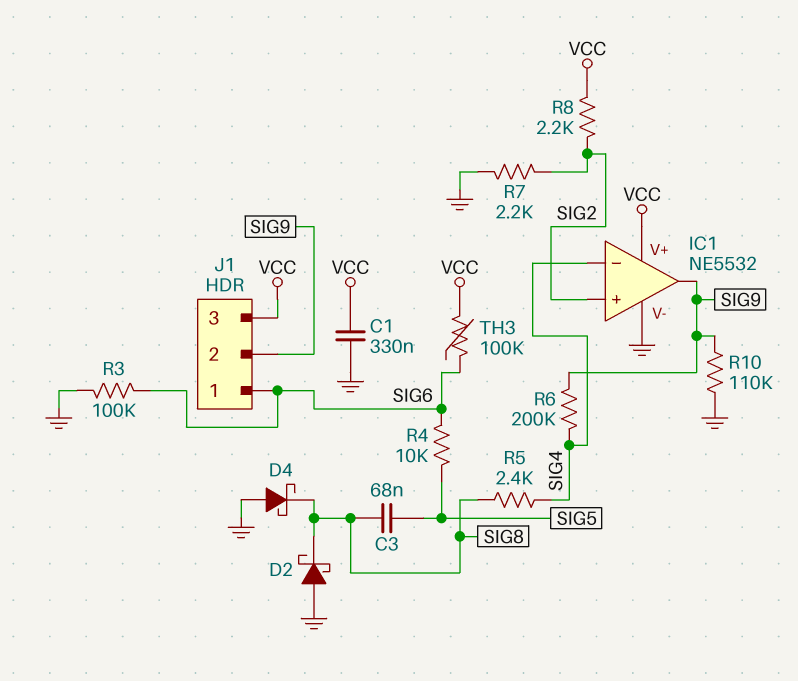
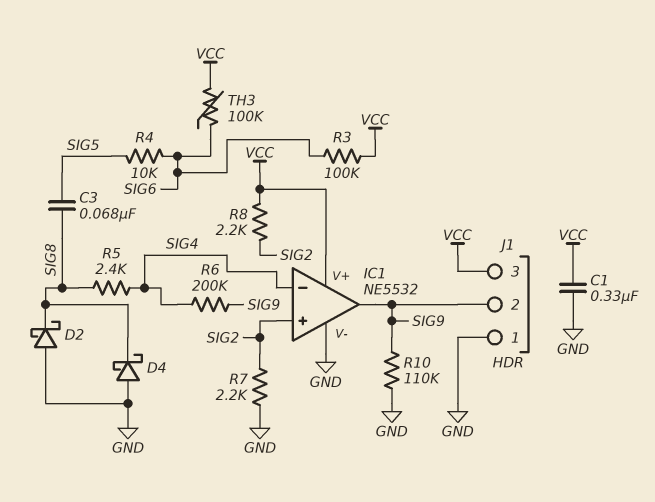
J1 pin 1: SIG6 -> GND
R3: 100k (GND, SIG6) -> 100k (SIG6, VCC)

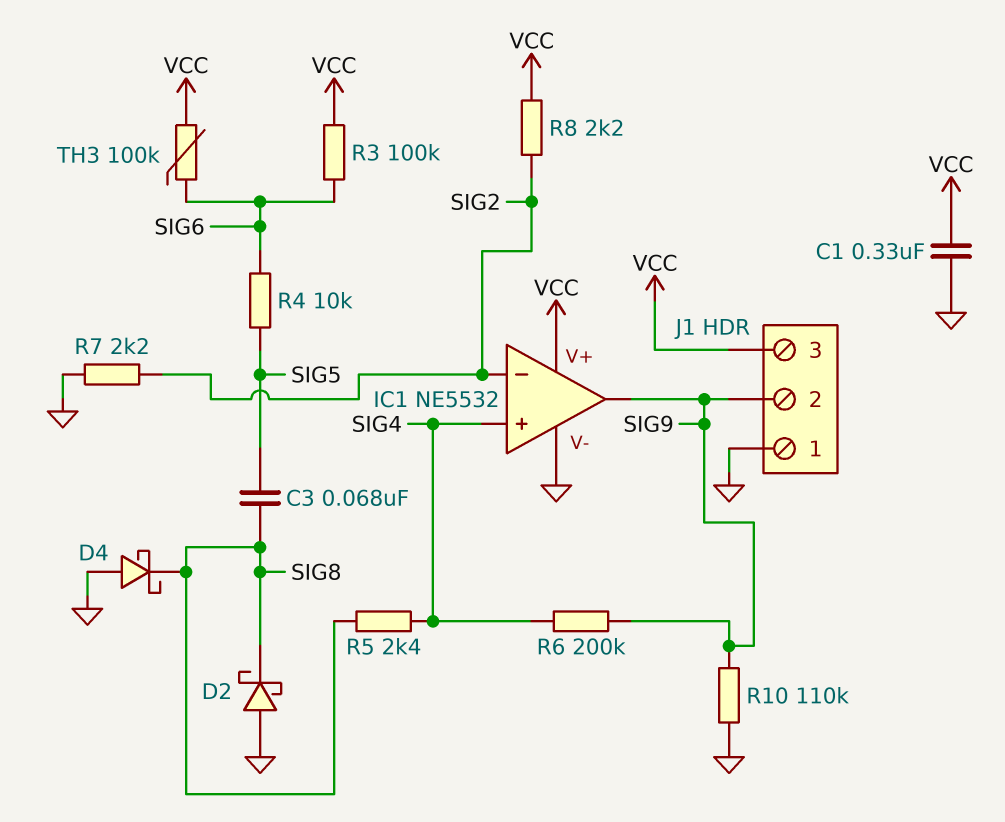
IC1 pin in+: SIG2 -> SIG4
IC1 pin in-: SIG4 -> SIG2

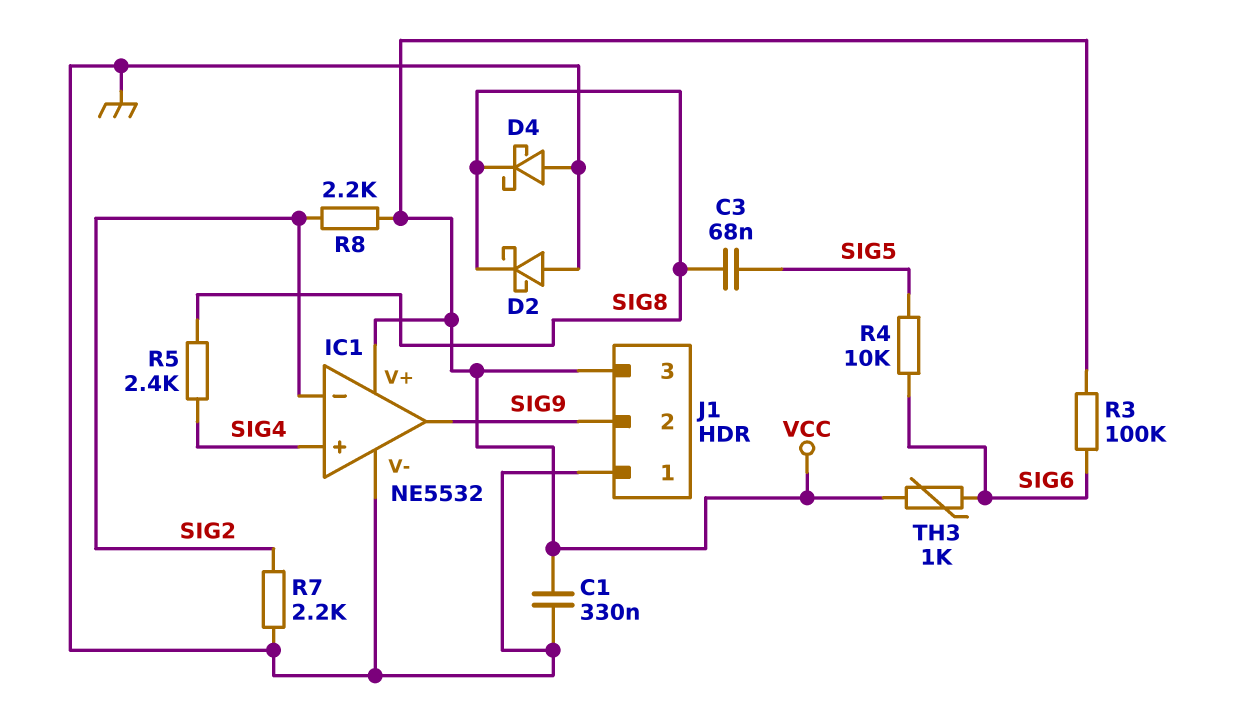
R6: 200k (SIG4, SIG9) -> none
R10: 110k (GND, SIG9) -> none
TH3: 100k (SIG6, VCC) -> 1k (SIG6, VCC)

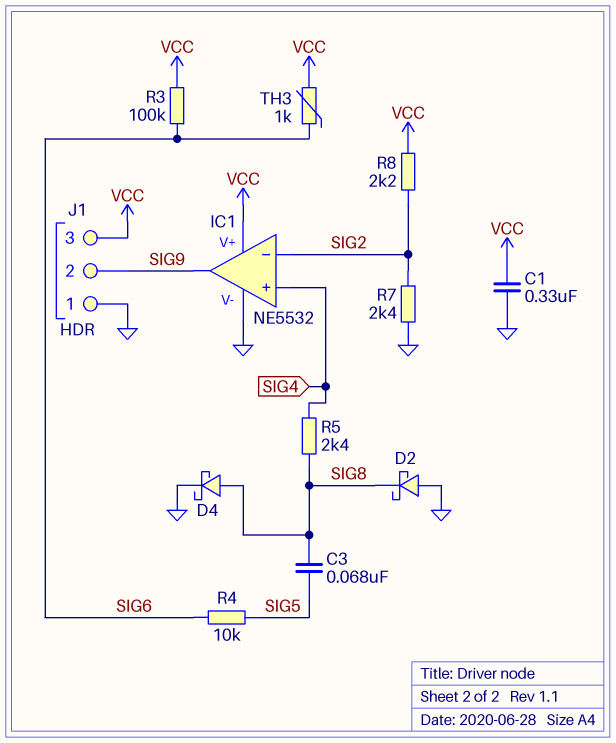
D4: schottky (A GND, K SIG8) -> schottky (A SIG8, K GND)
R7: 2.2k (GND, SIG2) -> 2.4k (GND, SIG2)

